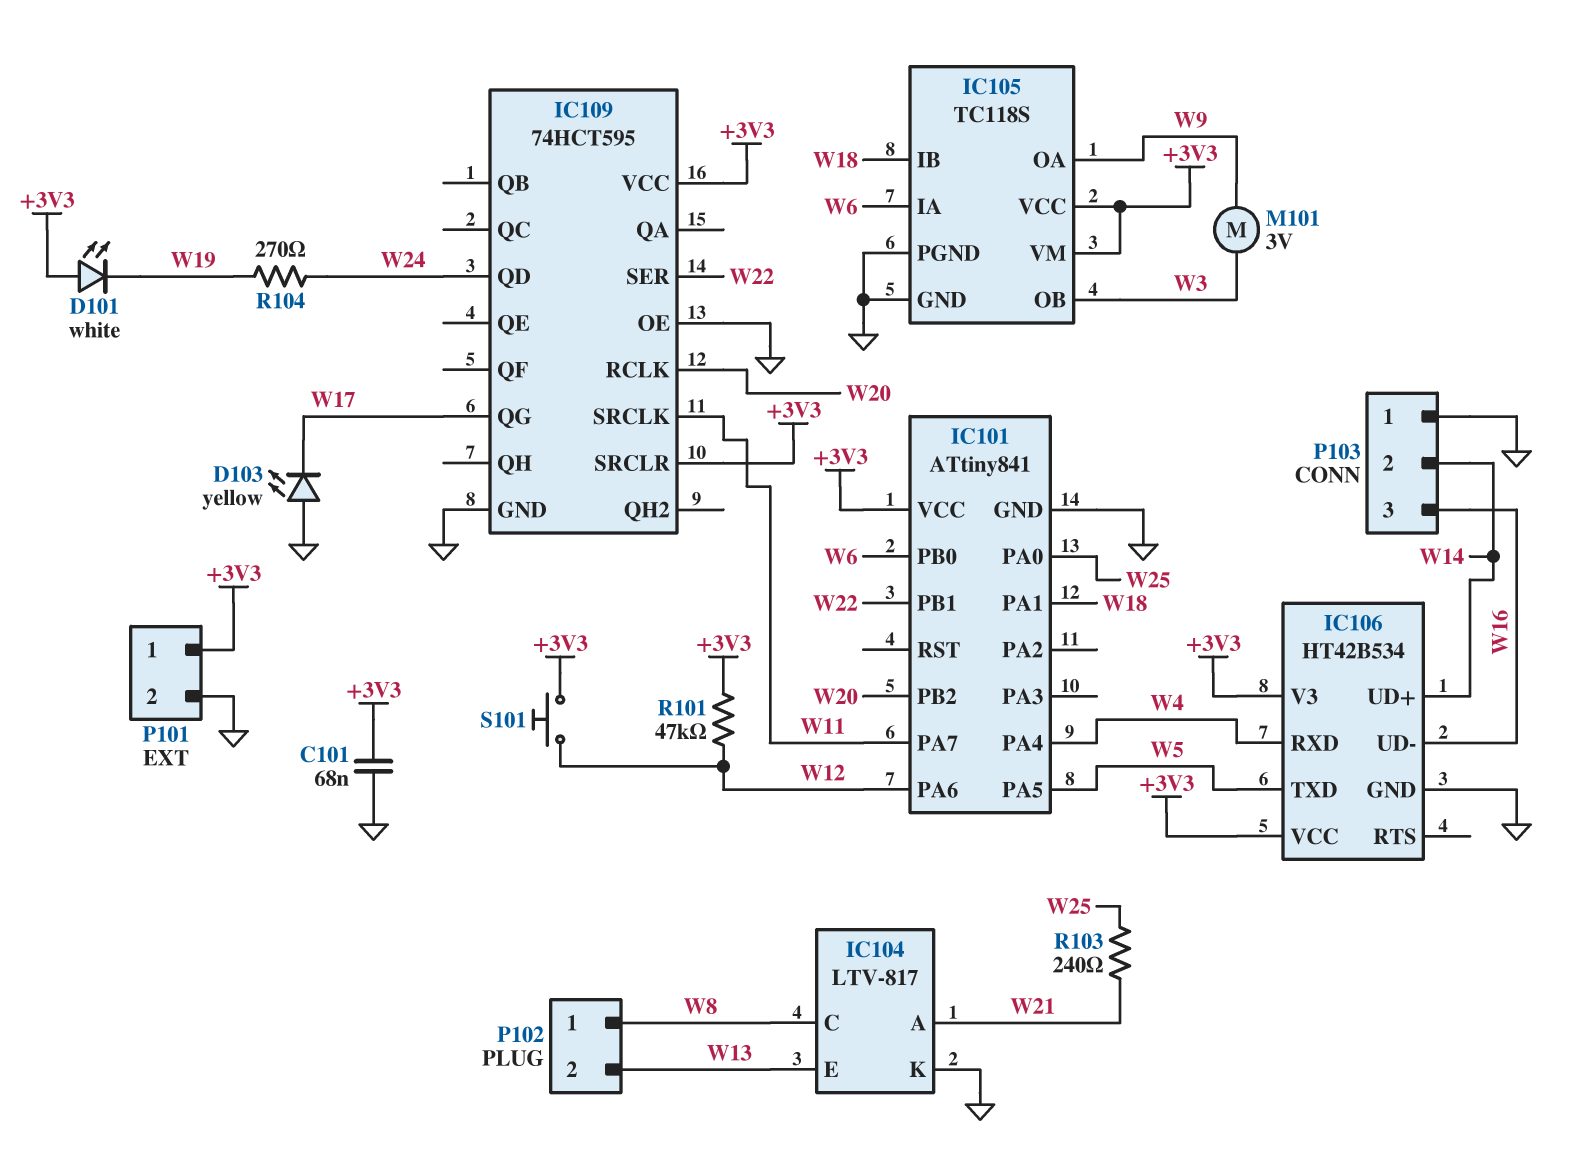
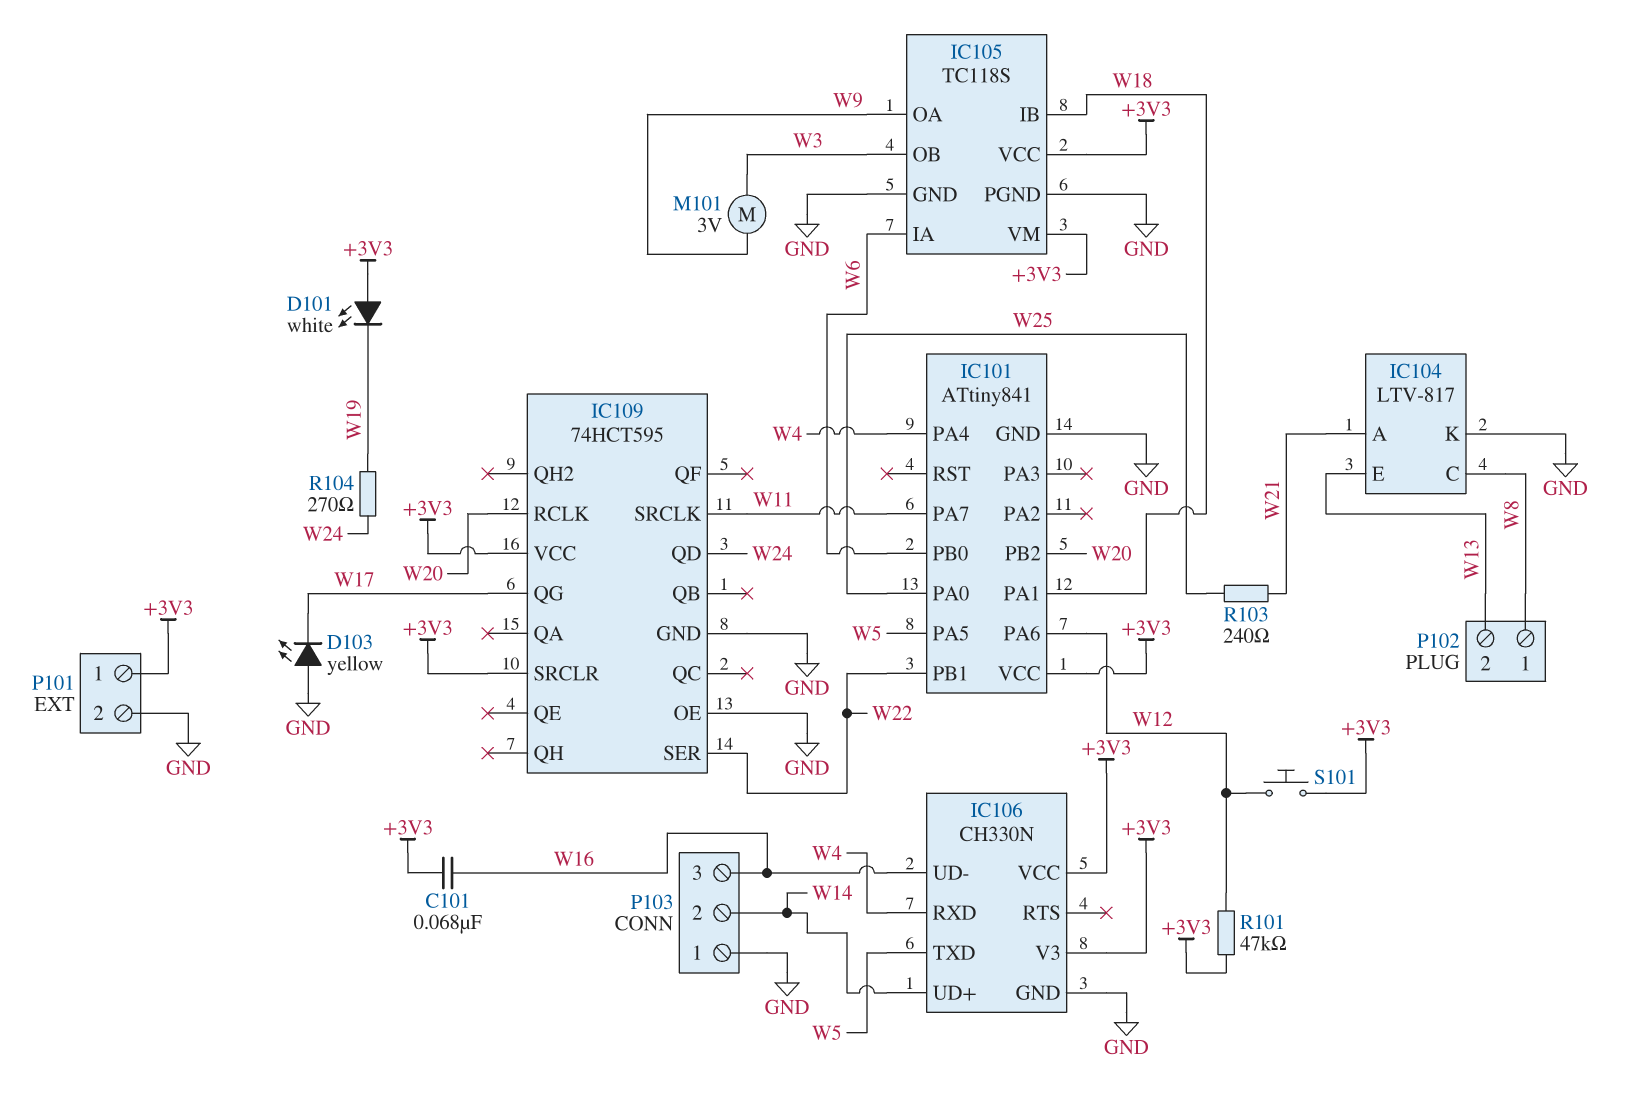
C101: 68nF (+3V3, GND) -> 68nF (+3V3, W16)
IC106: HT42B534 -> CH330N

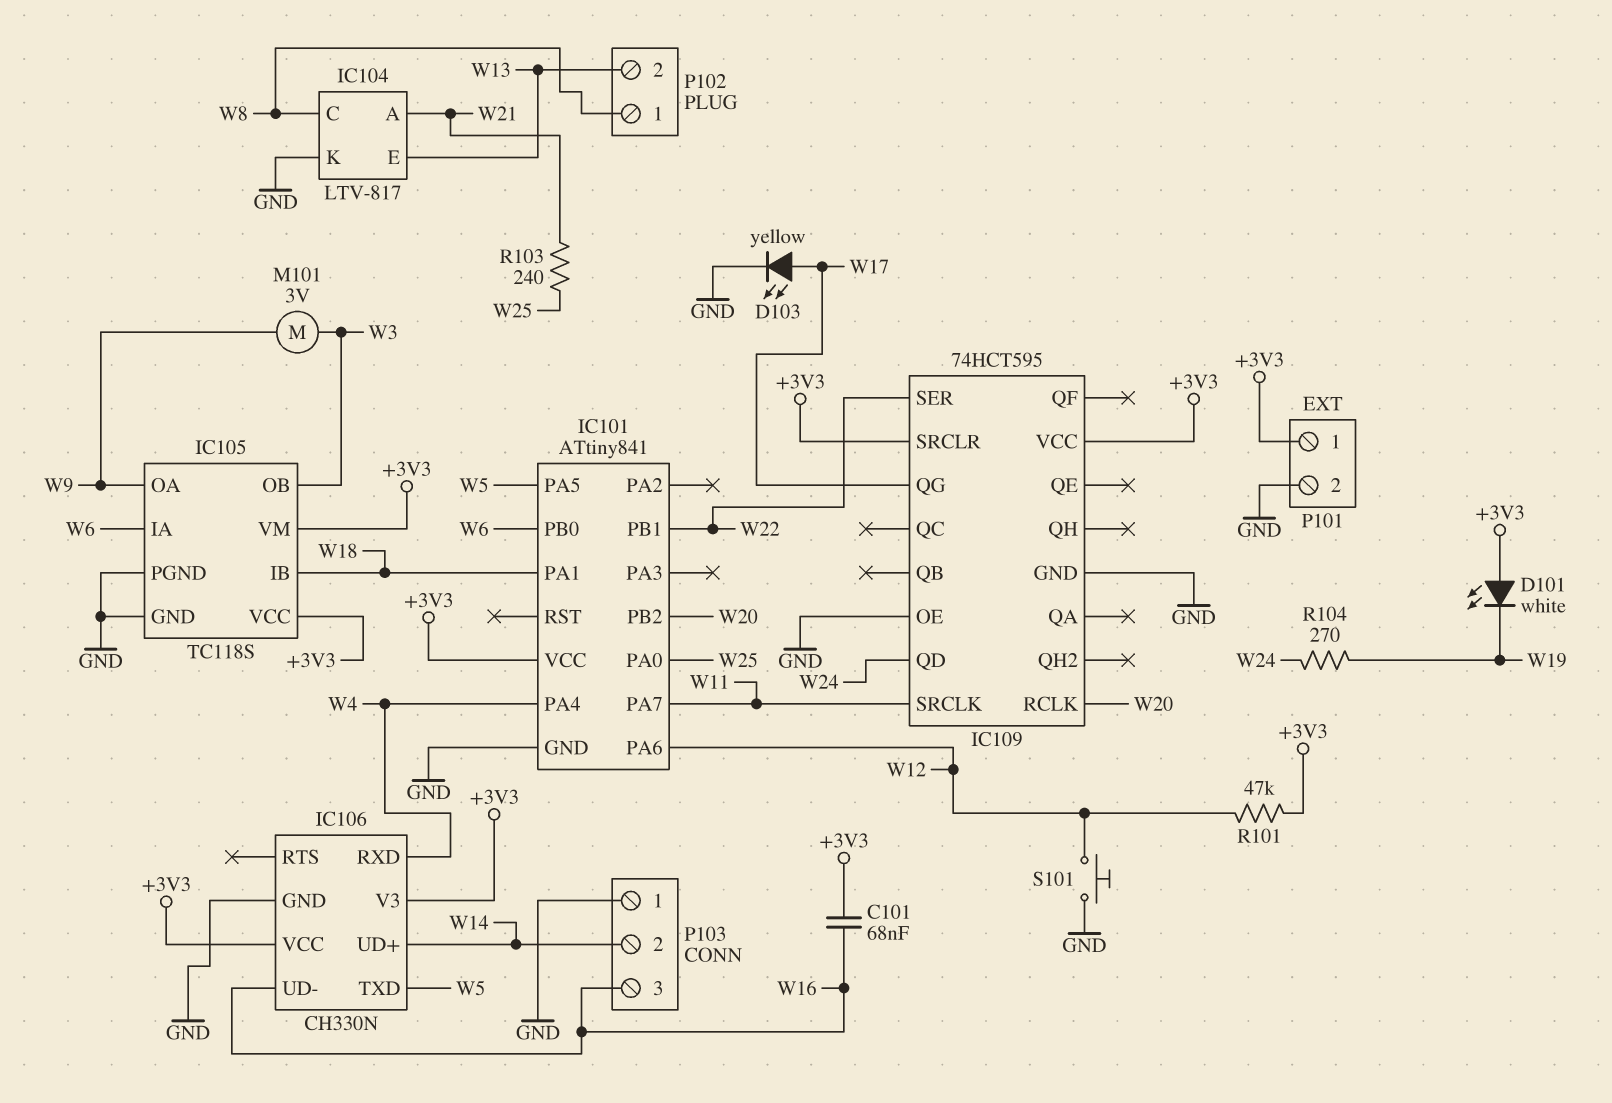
D103: LED yellow (A GND, K W17) -> LED yellow (A W17, K GND)
S101: button (+3V3, W12) -> button (GND, W12)

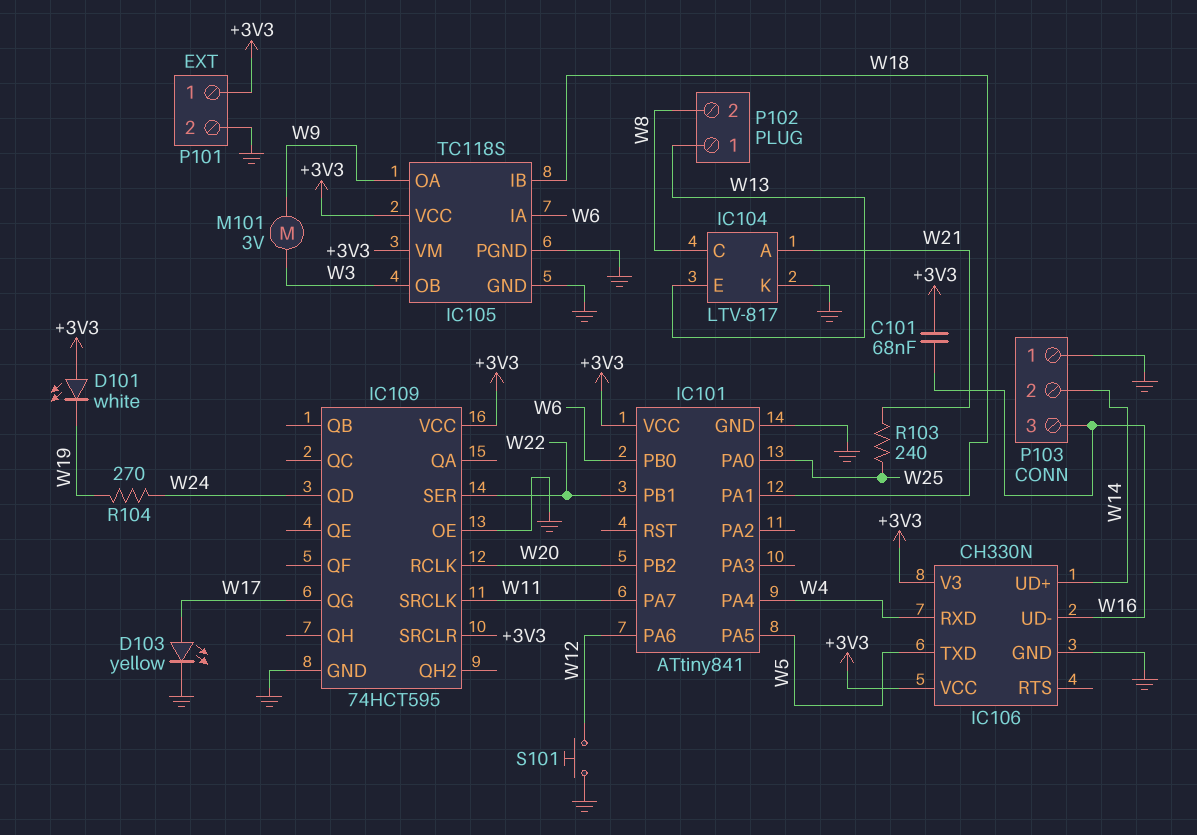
P102 pin 1: W8 -> W13
P102 pin 2: W13 -> W8
R101: 47k (+3V3, W12) -> none

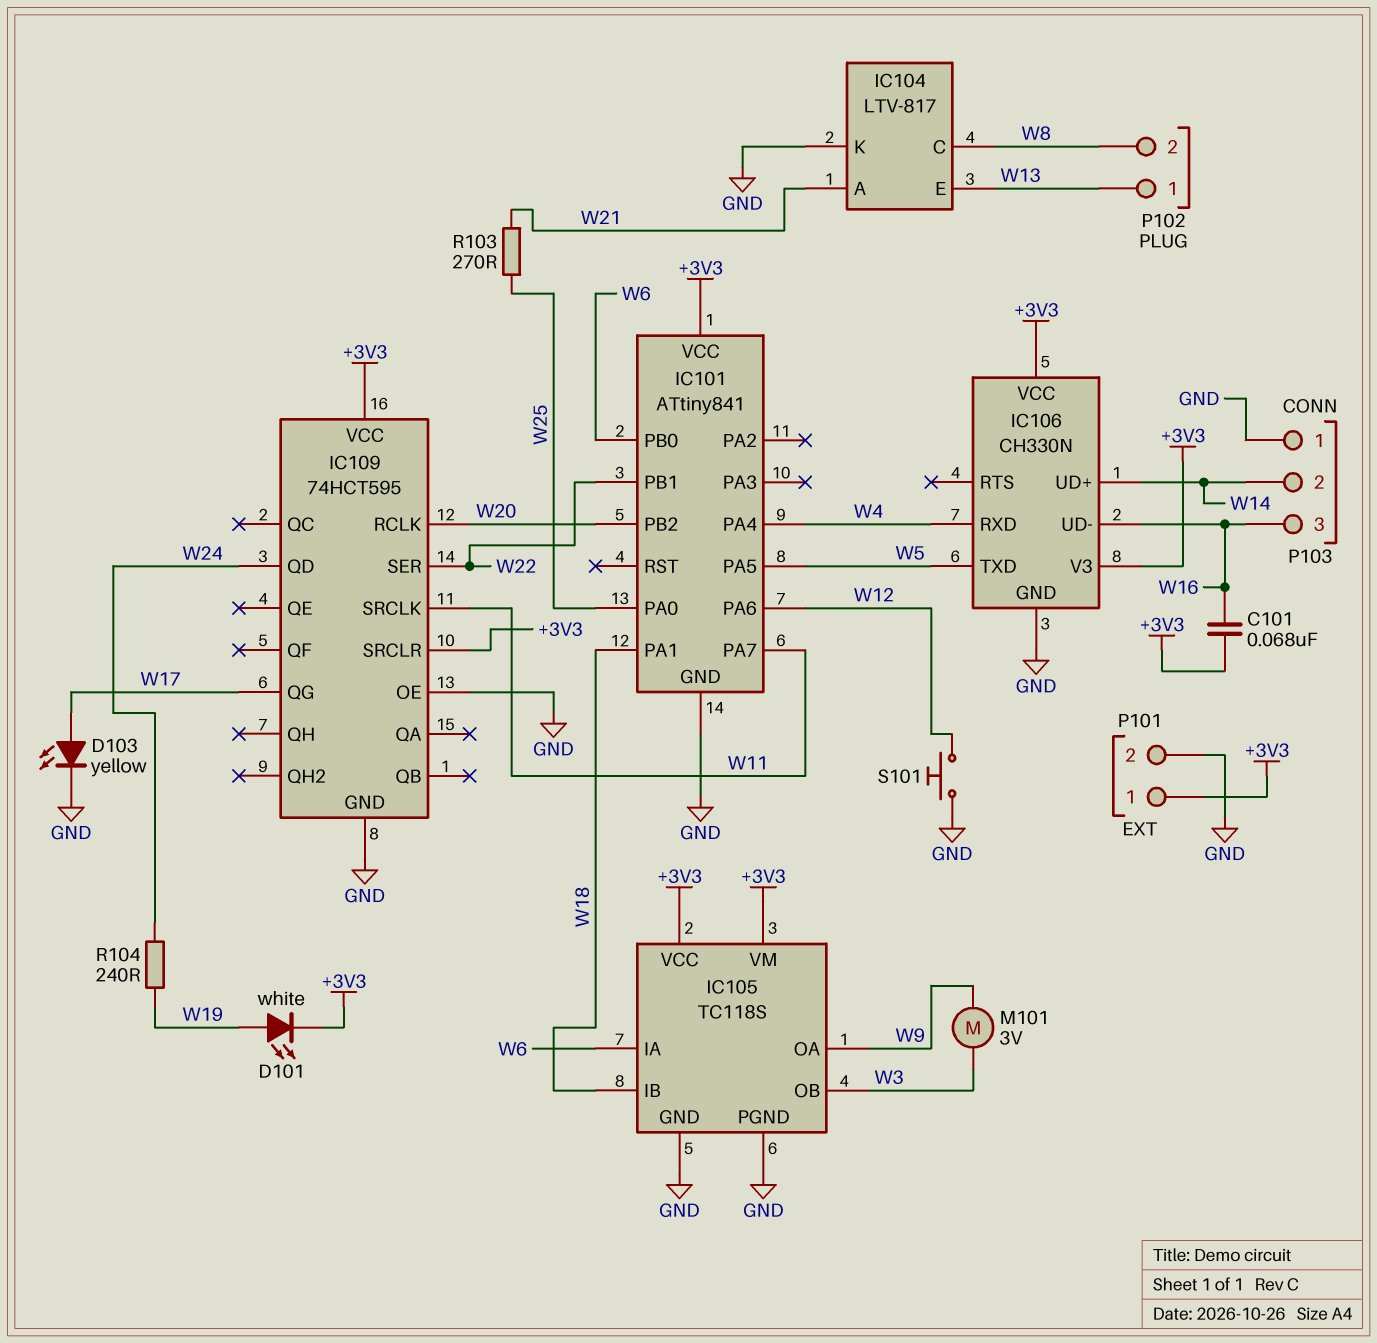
D101: LED white (A +3V3, K W19) -> LED white (A W19, K +3V3)
R103: 240 (W21, W25) -> 270 (W21, W25)
R104: 270 (W19, W24) -> 240 (W19, W24)

